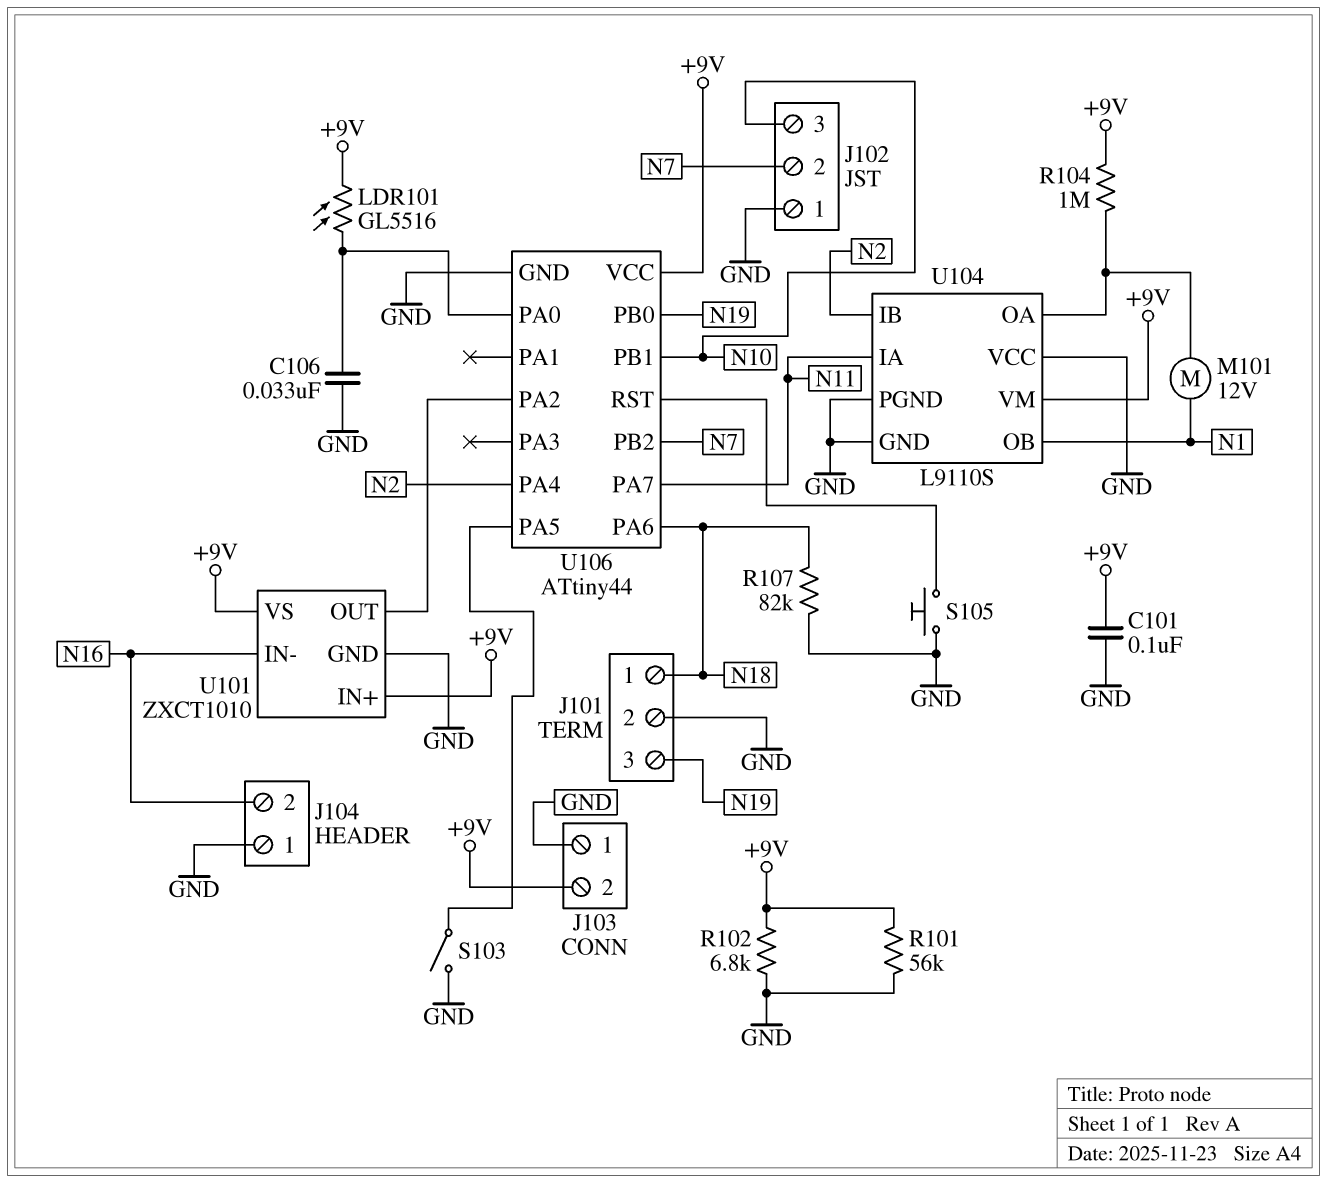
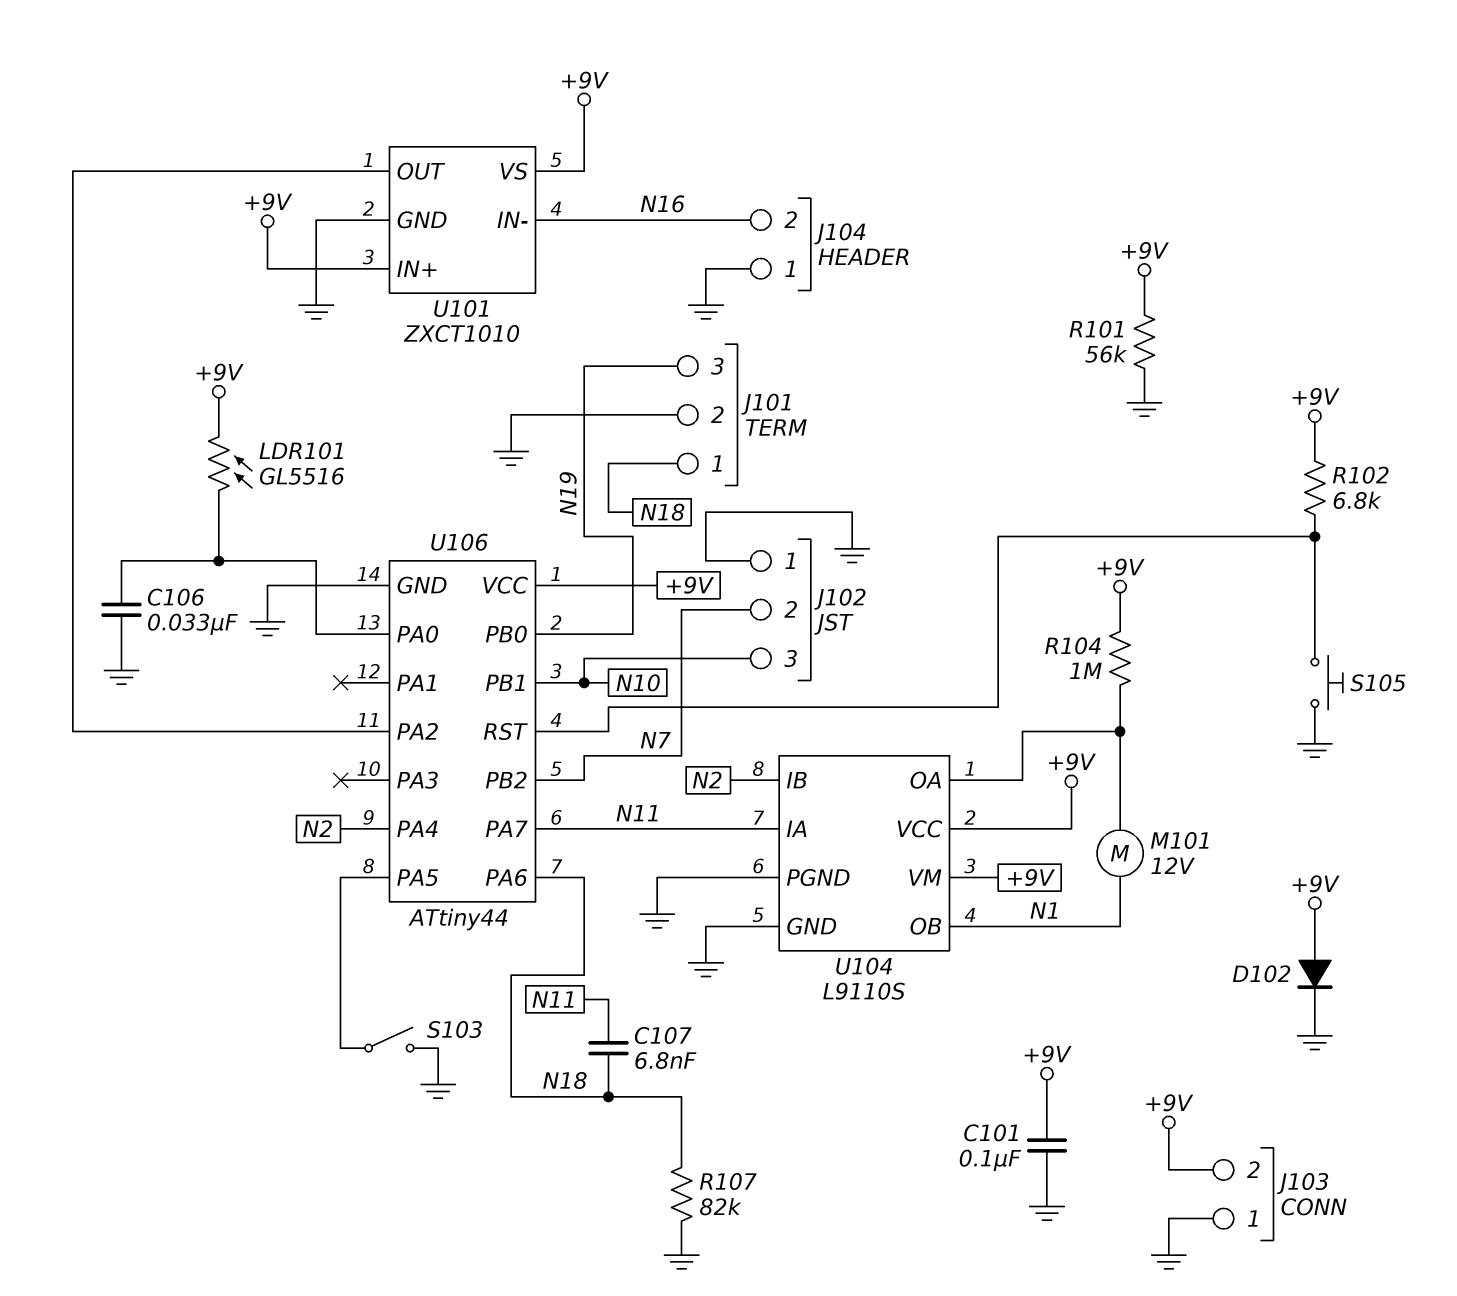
C107: none -> 6.8nF (N11, N18)
D102: none -> diode (A +9V, K GND)
R102: 6.8k (+9V, GND) -> 6.8k (+9V, U106/RST)
U104 pin VCC: GND -> +9V

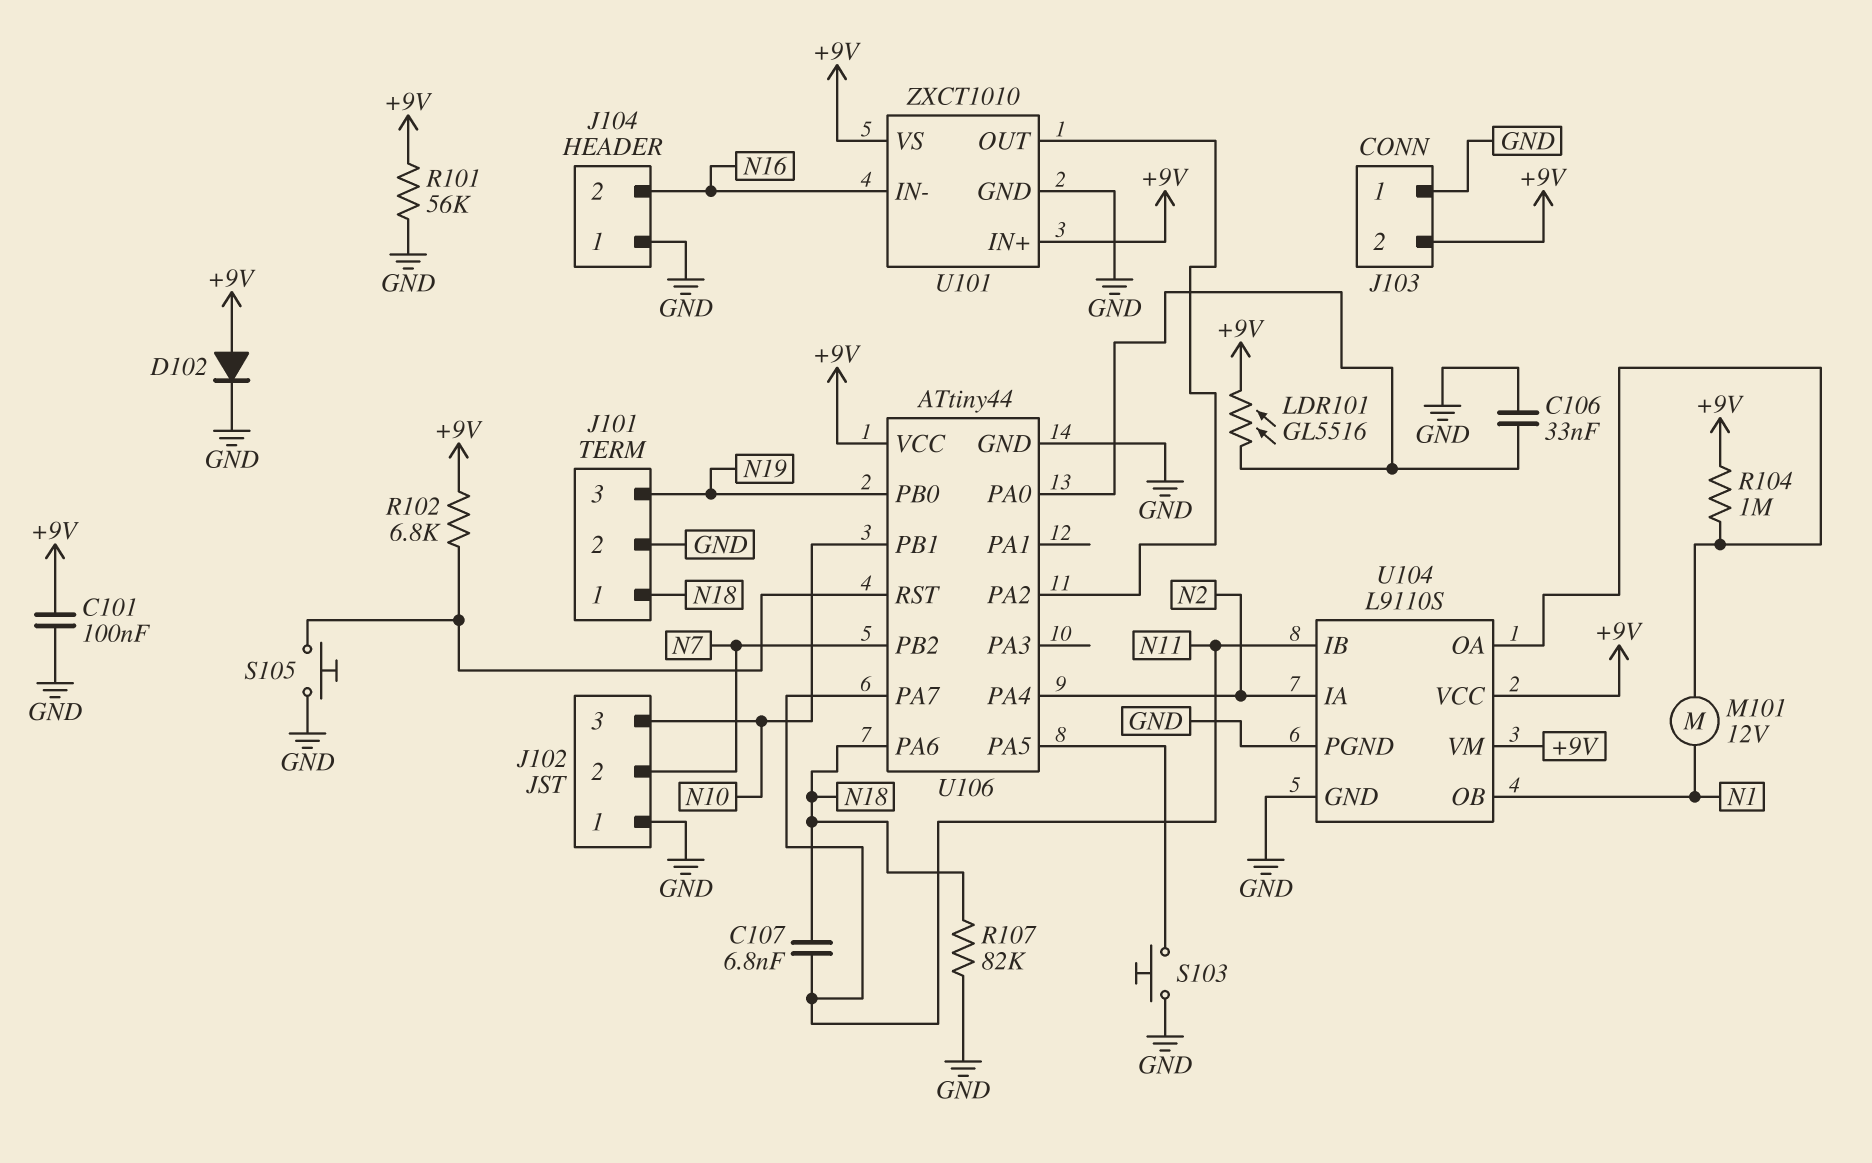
S103: switch (GND, U106/PA5) -> button (GND, U106/PA5)
U104 pin IA: N11 -> N2
U104 pin IB: N2 -> N11

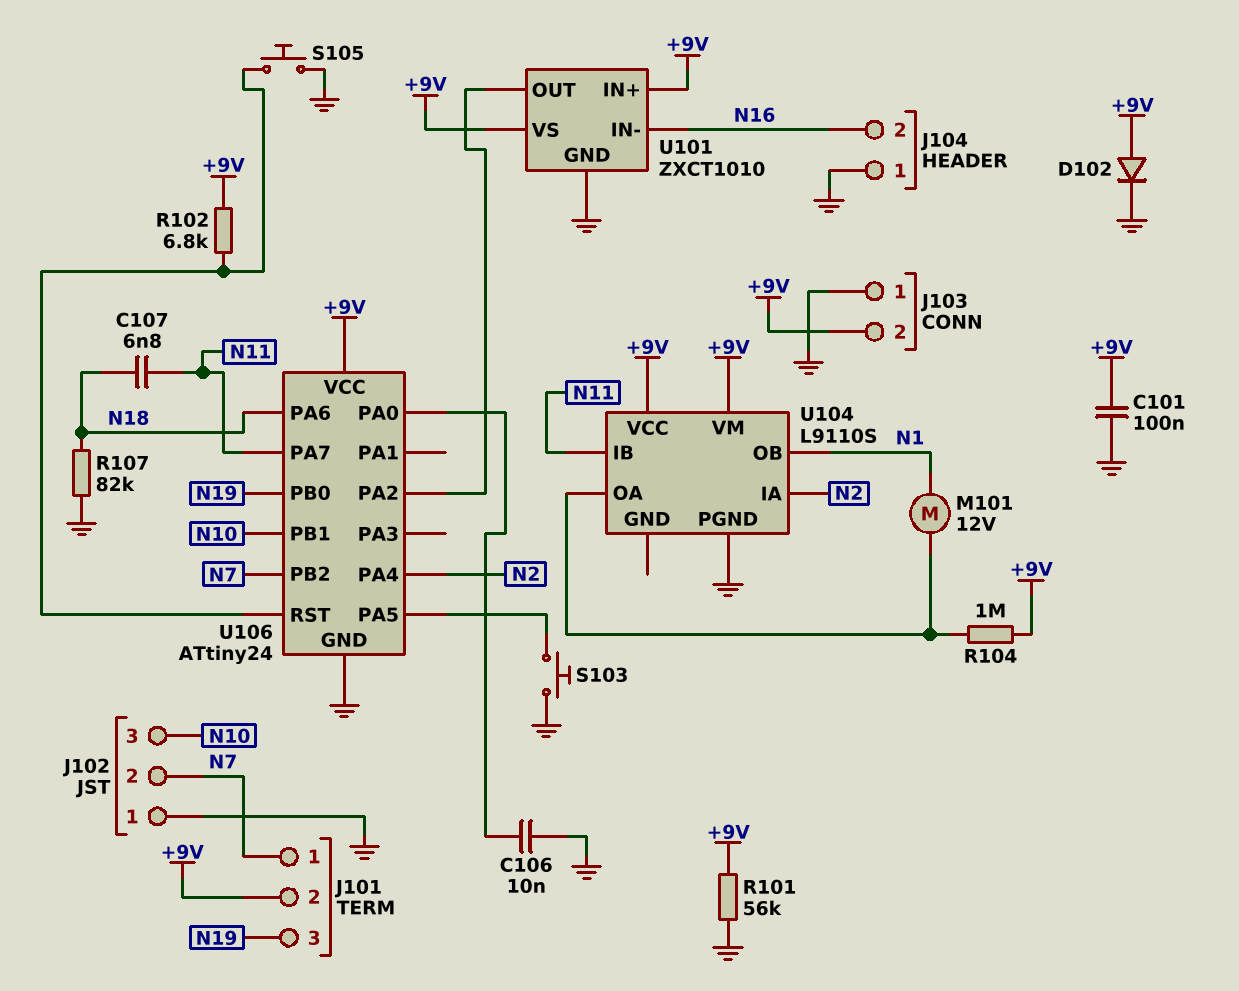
C106: 33nF (GND, U106/PA0) -> 10nF (GND, U106/PA0)
J101 pin 1: N18 -> N7
J101 pin 2: GND -> +9V
LDR101: GL5516 (+9V, U106/PA0) -> none
U104 pin GND: GND -> none
U106: ATtiny44 -> ATtiny24

